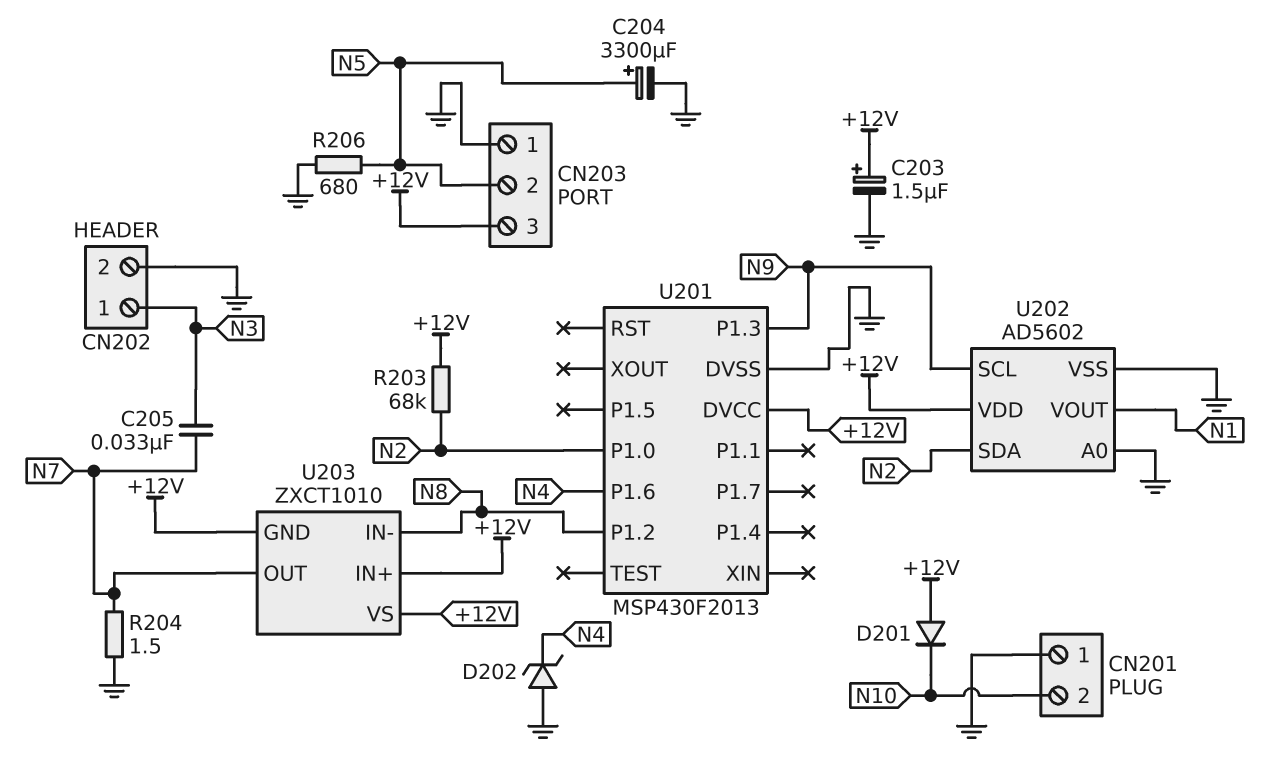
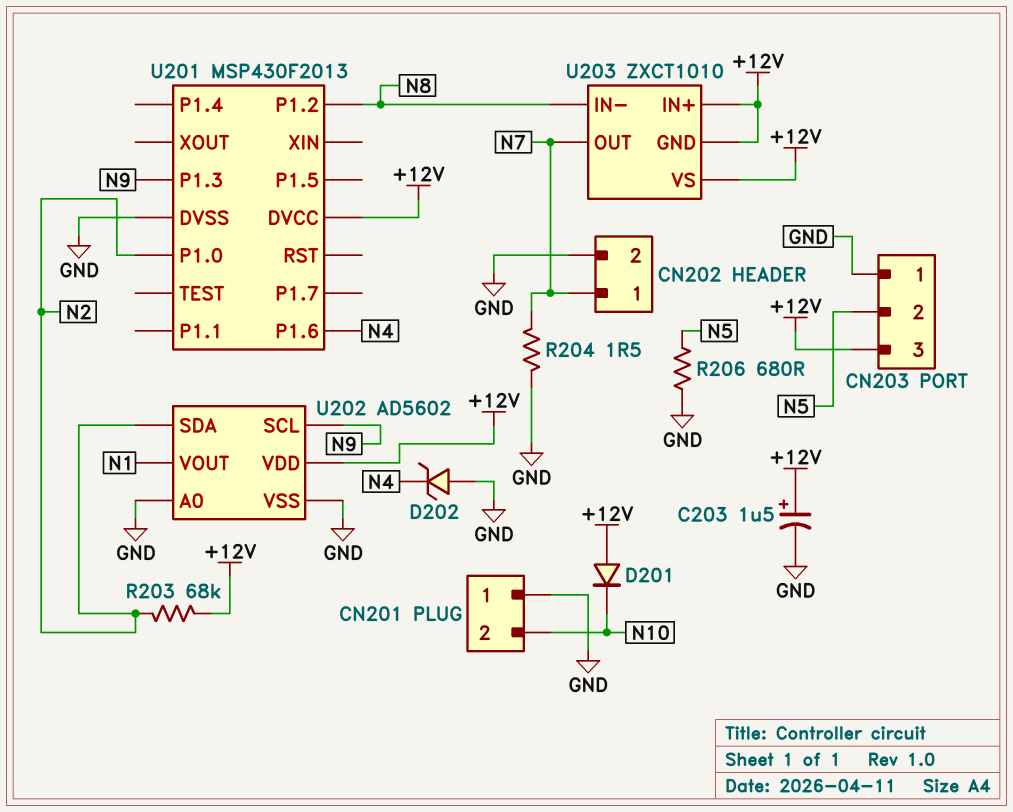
C204: 3300uF (plus N5, minus GND) -> none
C205: 33nF (N3, N7) -> none
CN202 pin 1: N3 -> N7

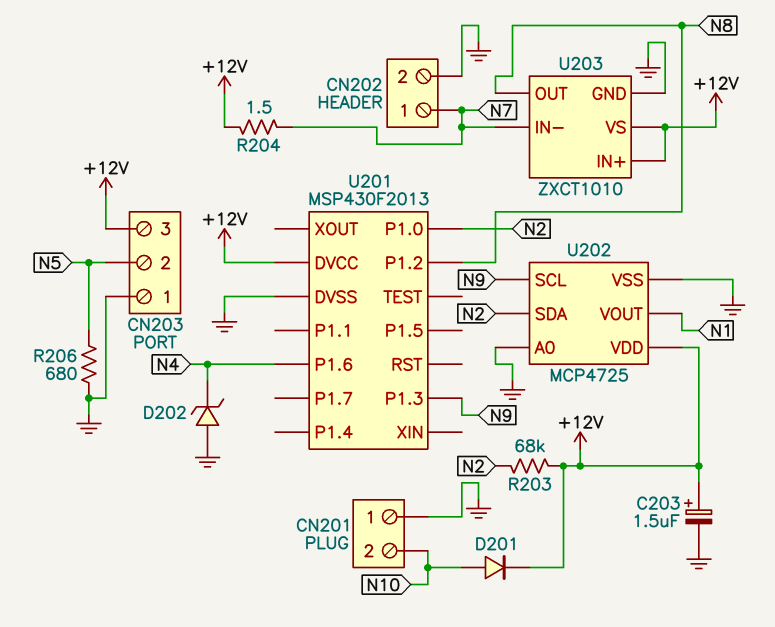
D201: diode (A +12V, K N10) -> diode (A N10, K +12V)
R204: 1.5 (GND, N7) -> 1.5 (+12V, N7)
U202: AD5602 -> MCP4725
U203 pin GND: +12V -> GND
U203 pin IN-: N8 -> N7
U203 pin OUT: N7 -> N8

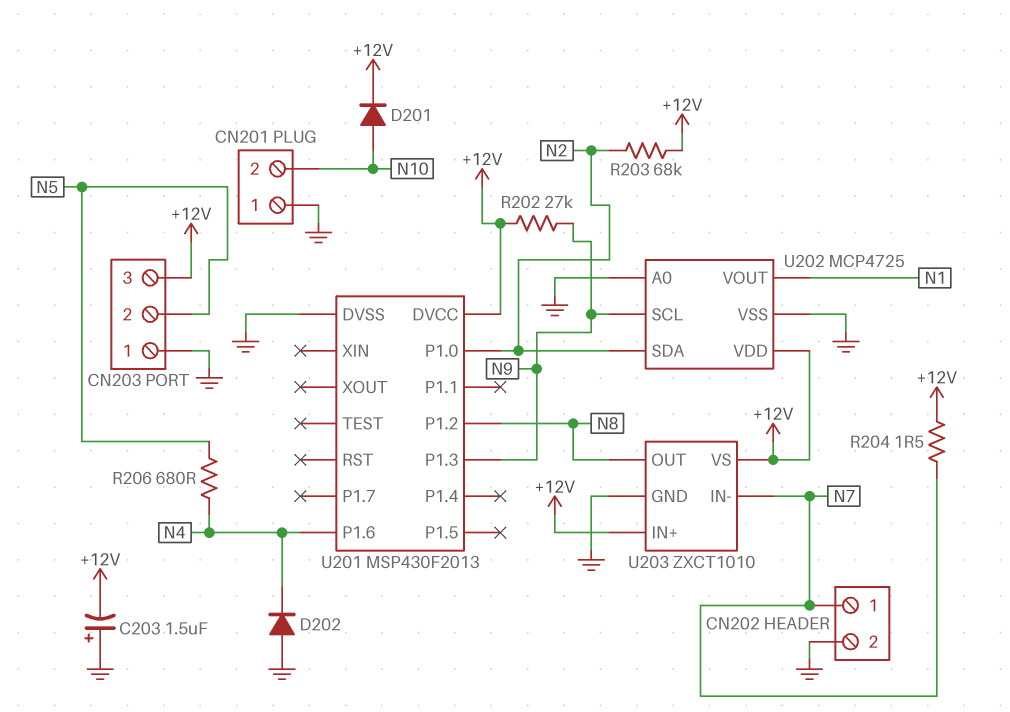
C203: 1.5uF (plus +12V, minus GND) -> 1.5uF (plus GND, minus +12V)
D202: zener (A GND, K N4) -> diode (A GND, K N4)
R202: none -> 27k (+12V, N9)
R206: 680 (GND, N5) -> 680 (N4, N5)

